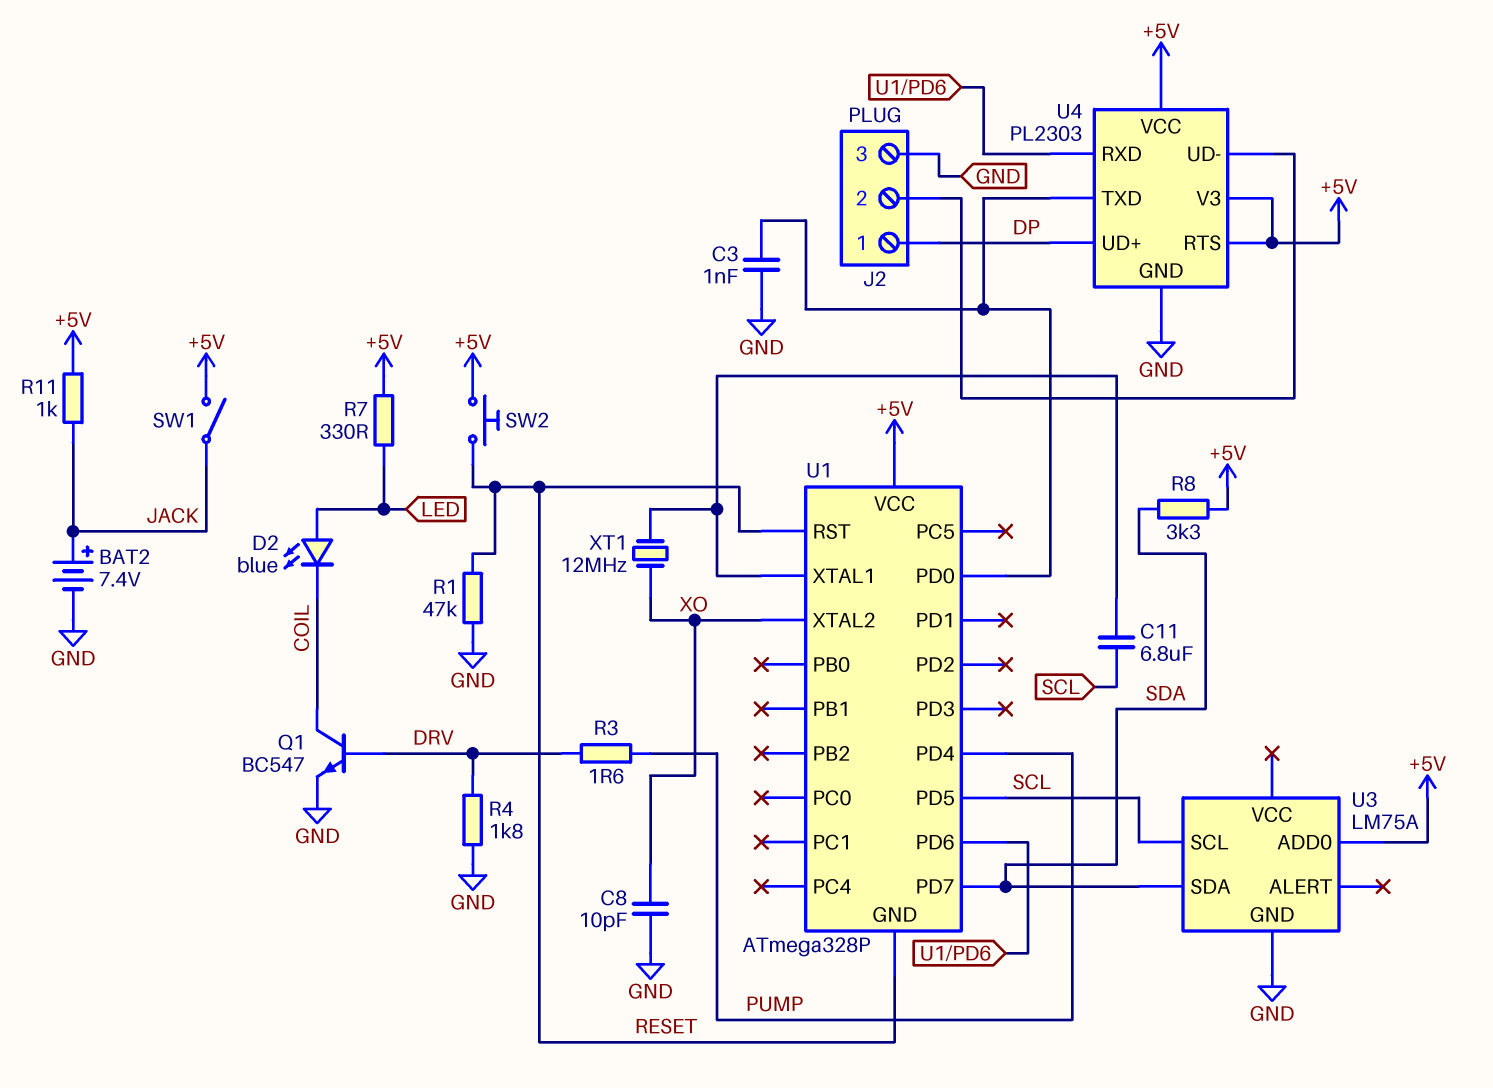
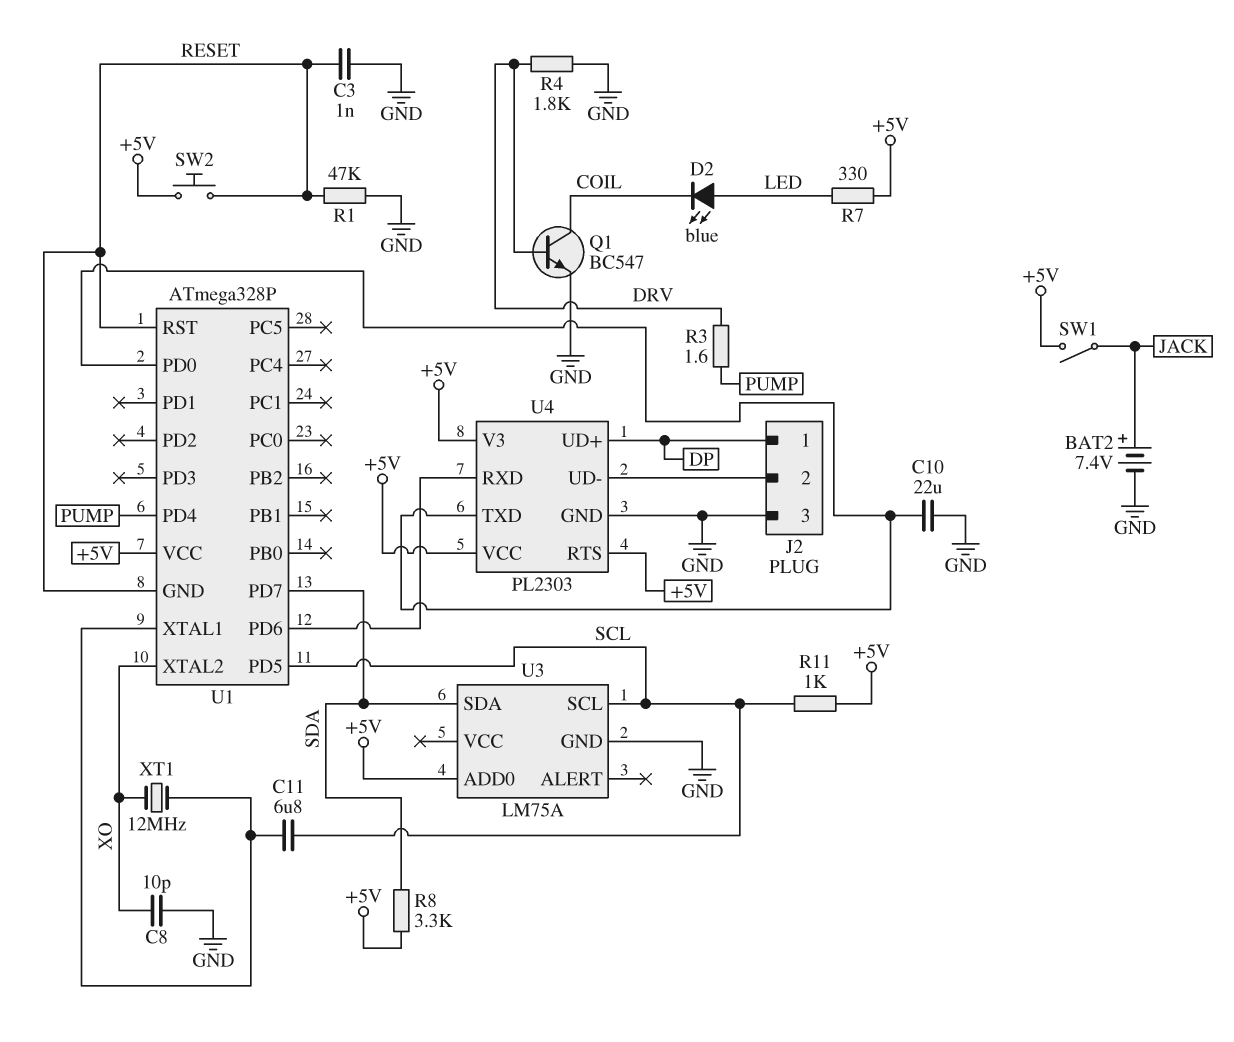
C3: 1nF (GND, U1/PD0) -> 1nF (GND, RESET)
C10: none -> 22uF (GND, U1/PD0)
R11: 1k (+5V, JACK) -> 1k (+5V, SCL)

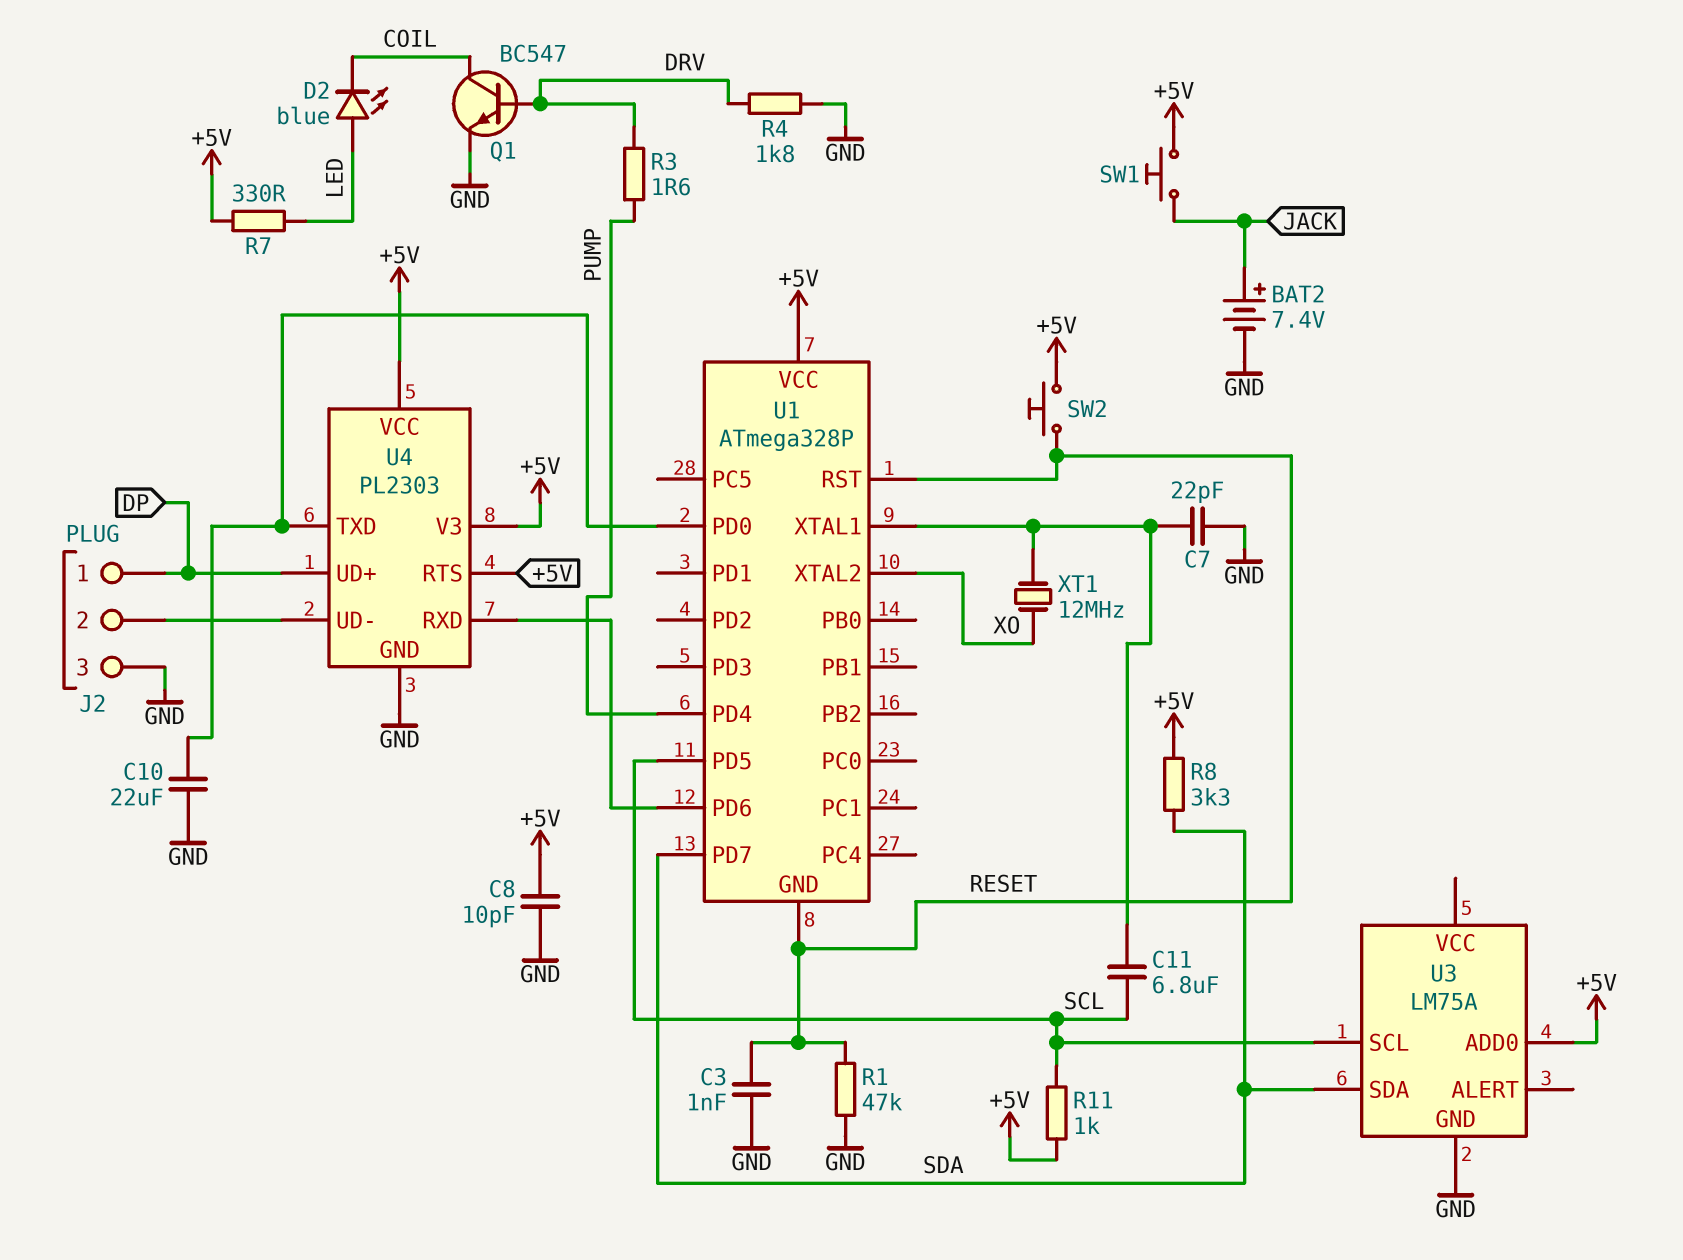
C7: none -> 22pF (GND, U1/XTAL1)
C8: 10pF (GND, XO) -> 10pF (+5V, GND)
SW1: switch (+5V, JACK) -> button (+5V, JACK)

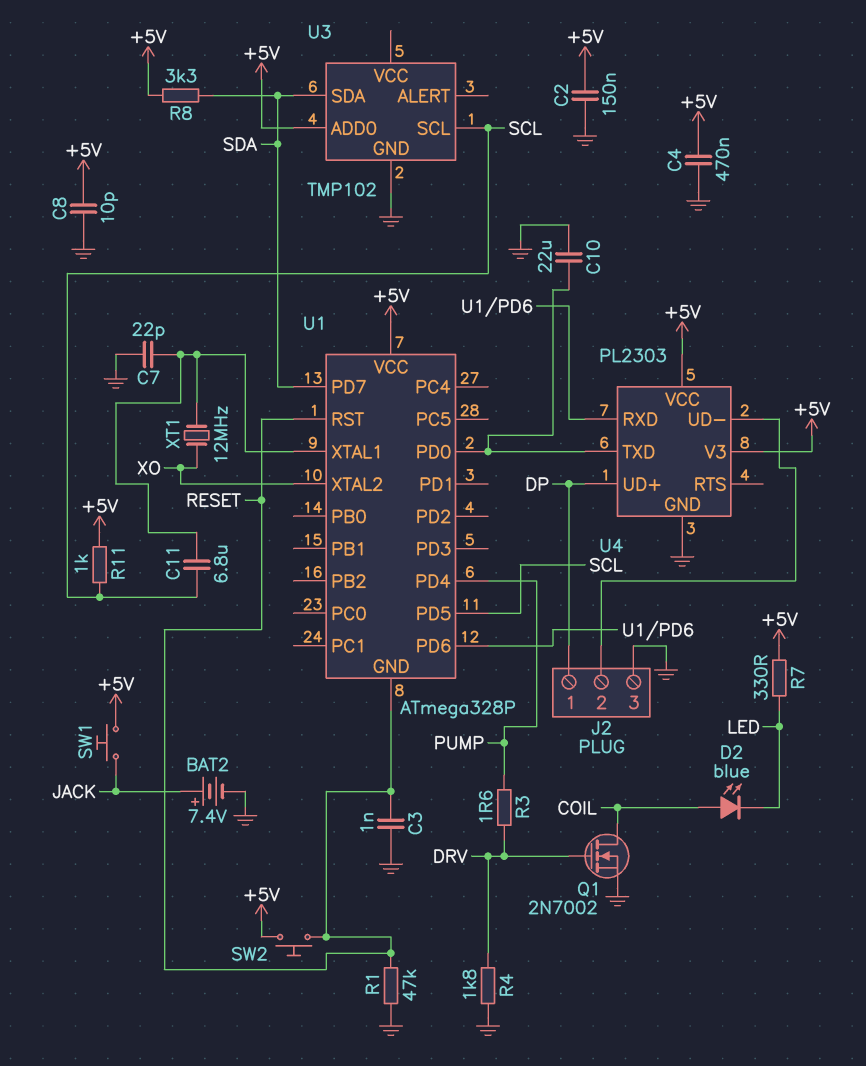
C2: none -> 150nF (+5V, GND)
C4: none -> 470nF (+5V, GND)
D2: LED blue (A LED, K COIL) -> LED blue (A COIL, K LED)
Q1: NPN BC547 (B DRV, C COIL, E GND) -> NMOS 2N7002 (G DRV, D COIL, S GND)
U3: LM75A -> TMP102
U4 pin RTS: +5V -> none

